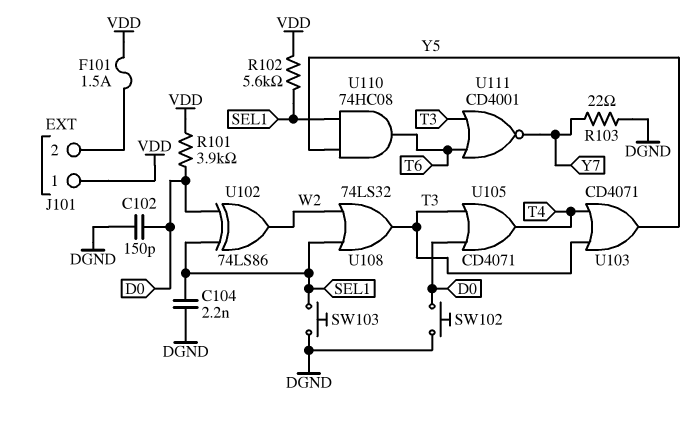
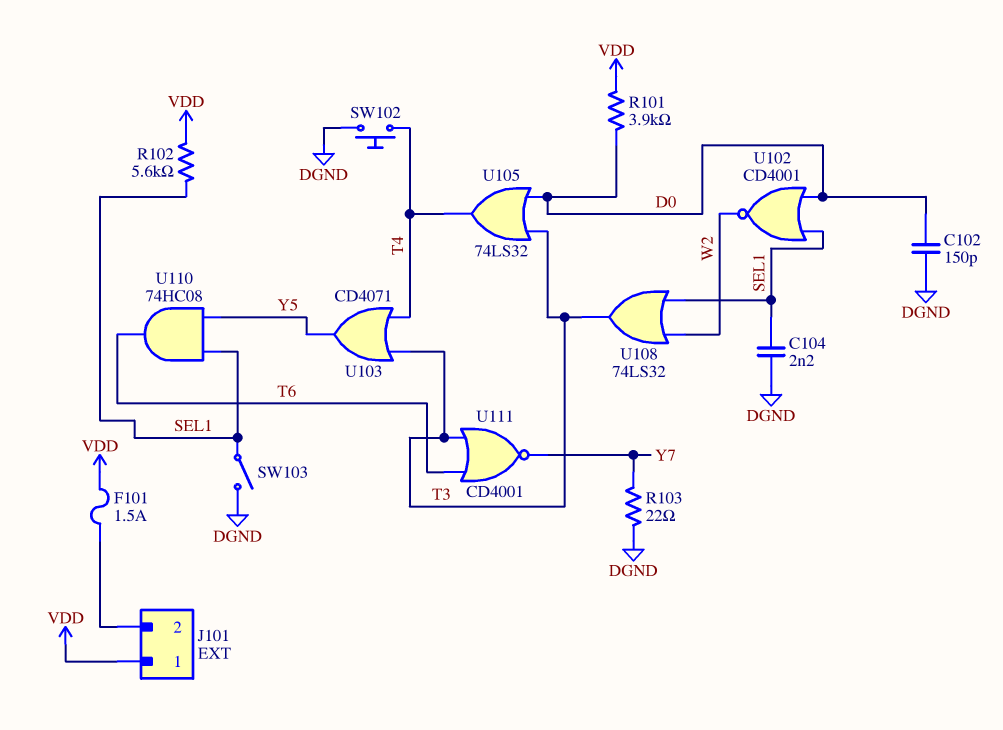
SW102: button (D0, DGND) -> button (DGND, T4)
SW103: button (DGND, SEL1) -> switch (DGND, SEL1)
U102: XOR 74LS86 (in D0, in SEL1, out W2) -> NOR CD4001 (in D0, in SEL1, out W2)
U105: OR CD4071 (in D0, in T3, out T4) -> OR 74LS32 (in D0, in T3, out T4)

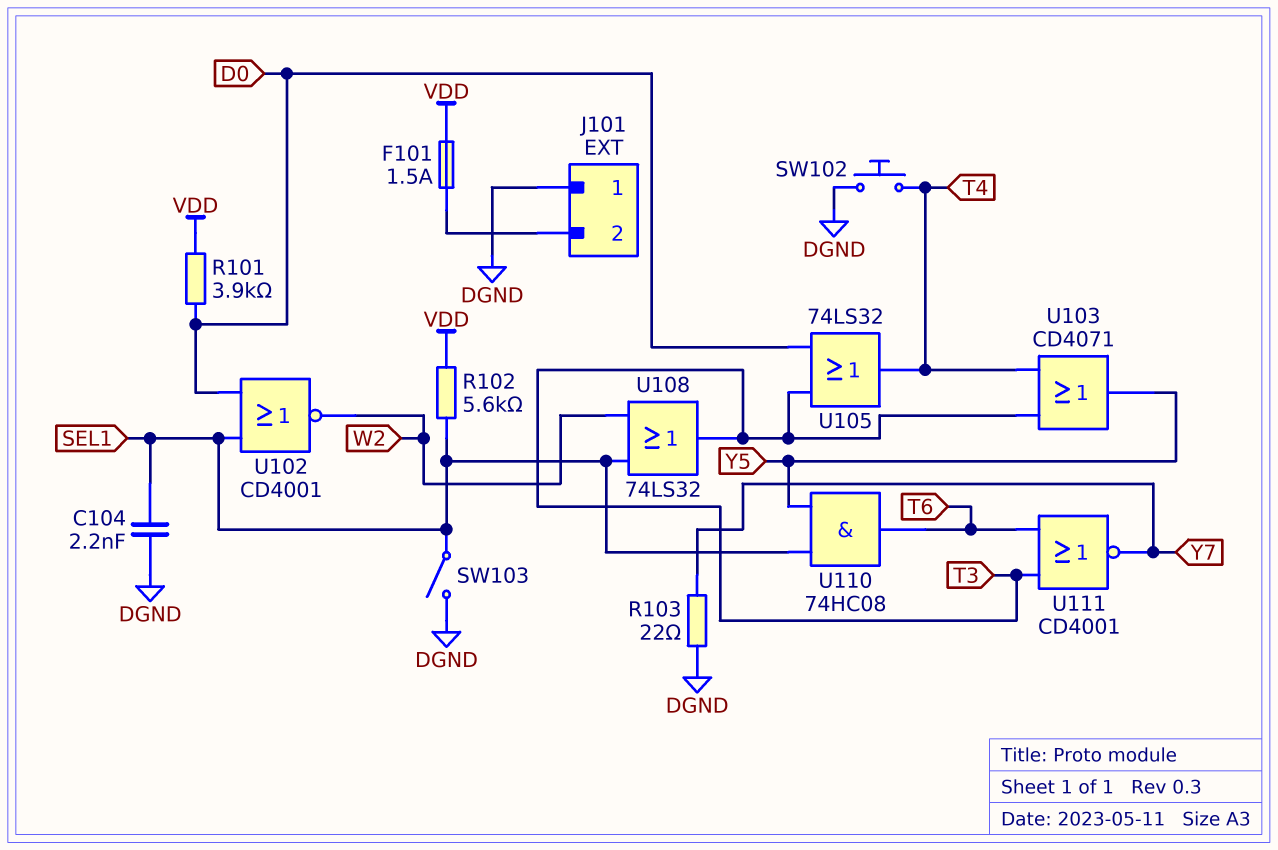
C102: 150pF (D0, DGND) -> none
J101 pin 1: VDD -> DGND

